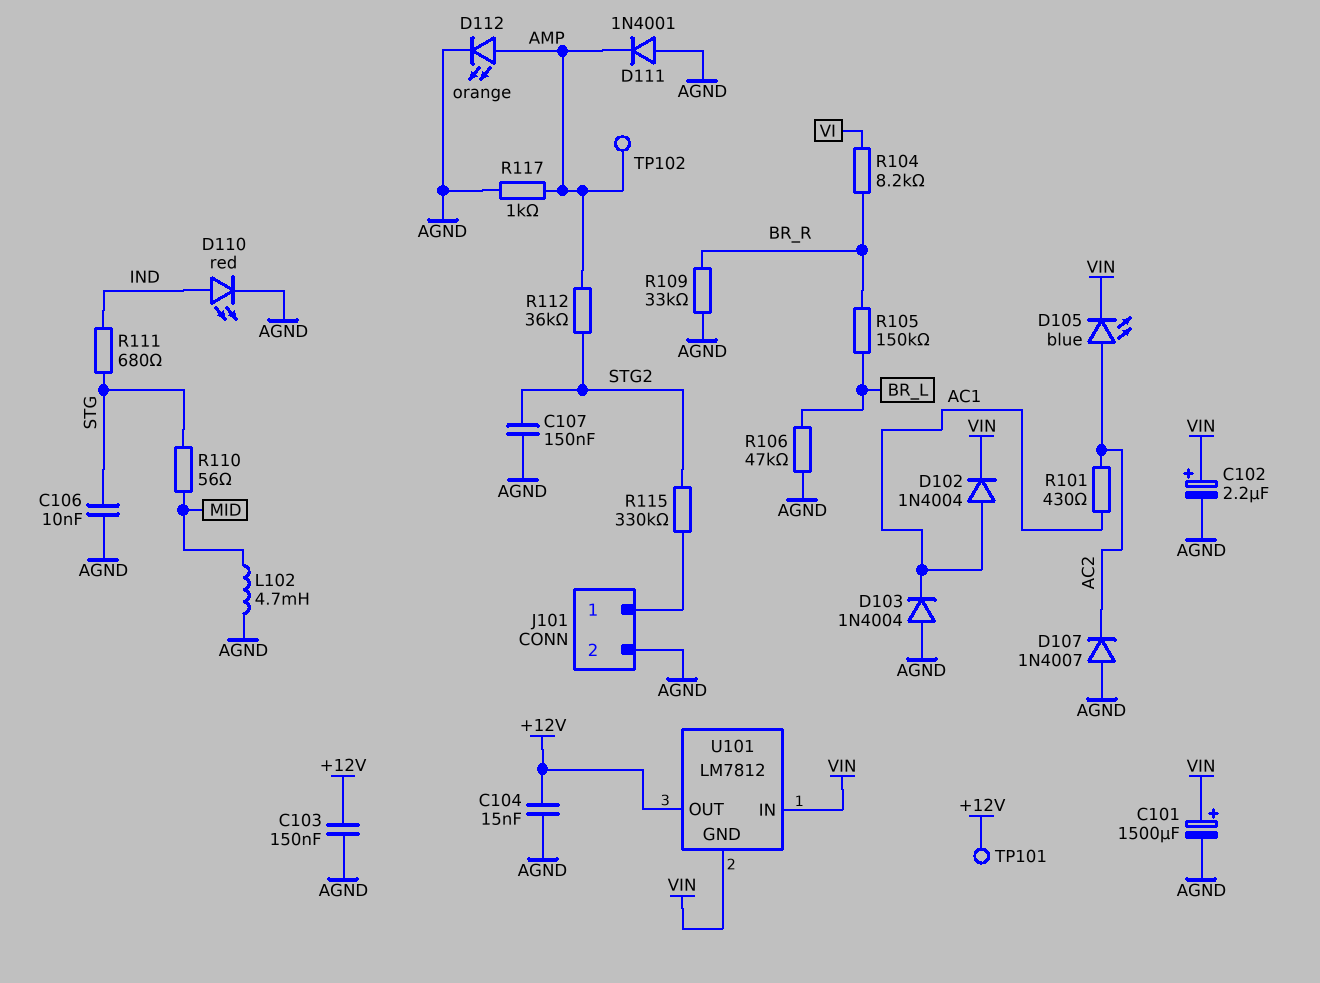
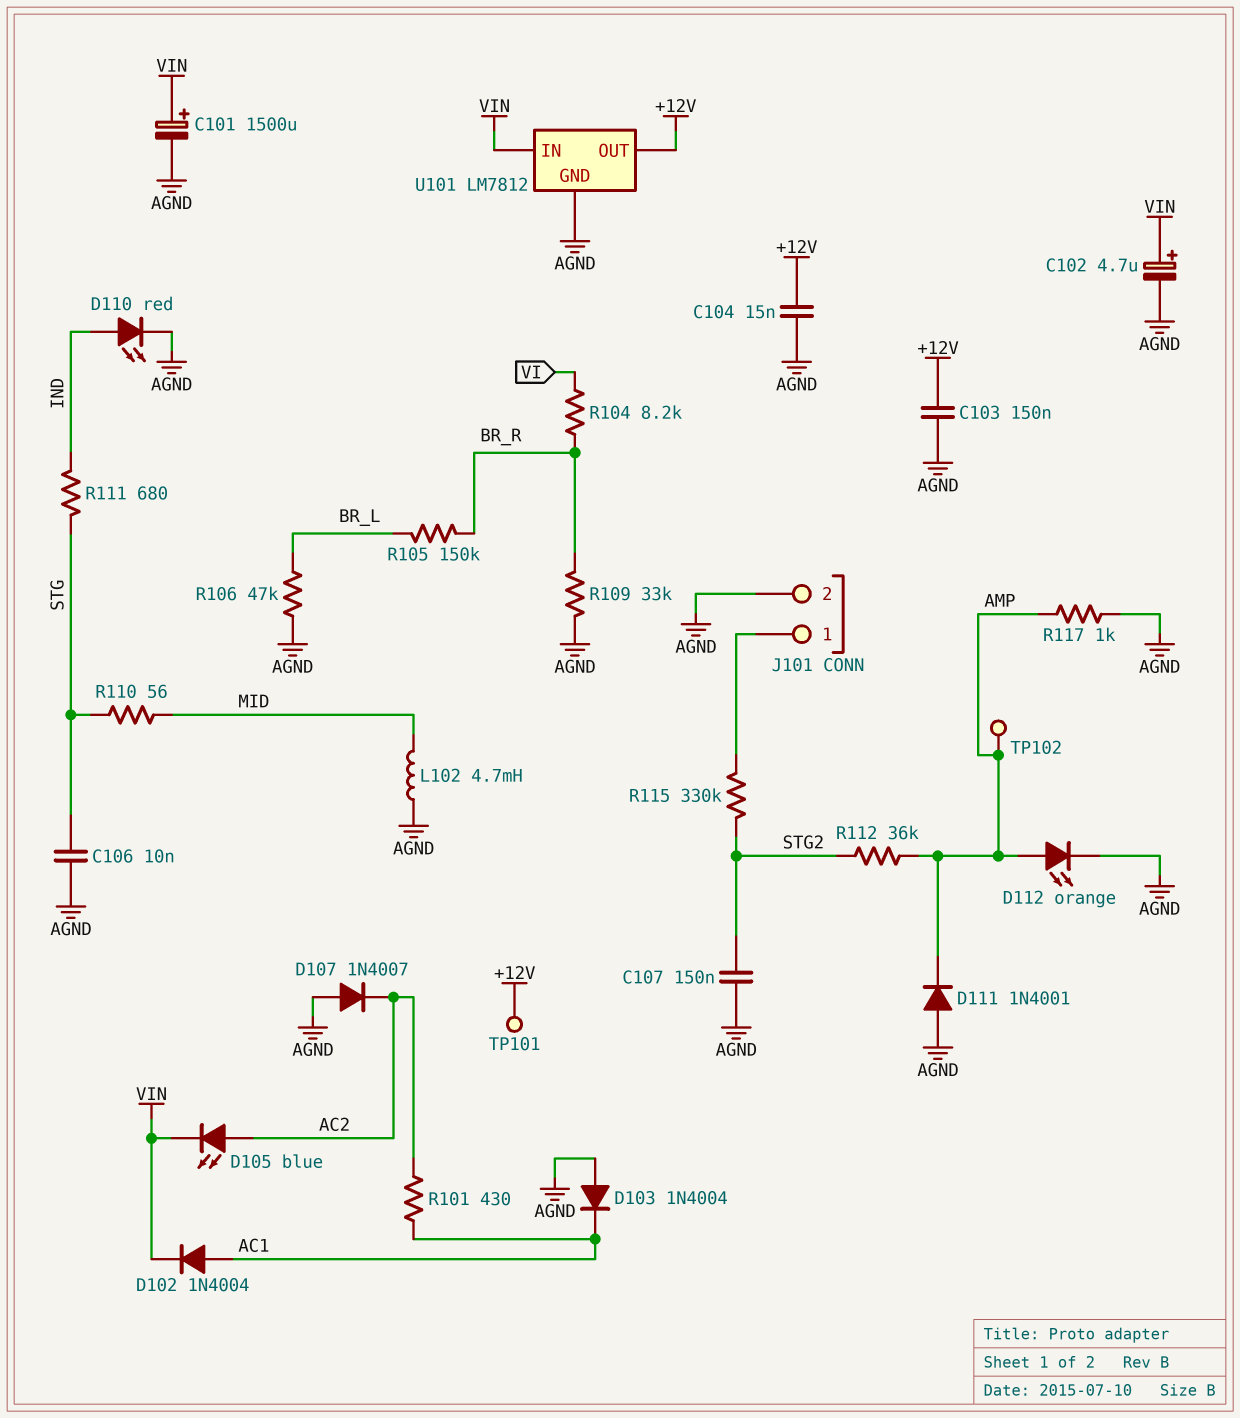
C102: 2.2uF (plus VIN, minus AGND) -> 4.7uF (plus VIN, minus AGND)
U101 pin GND: VIN -> AGND

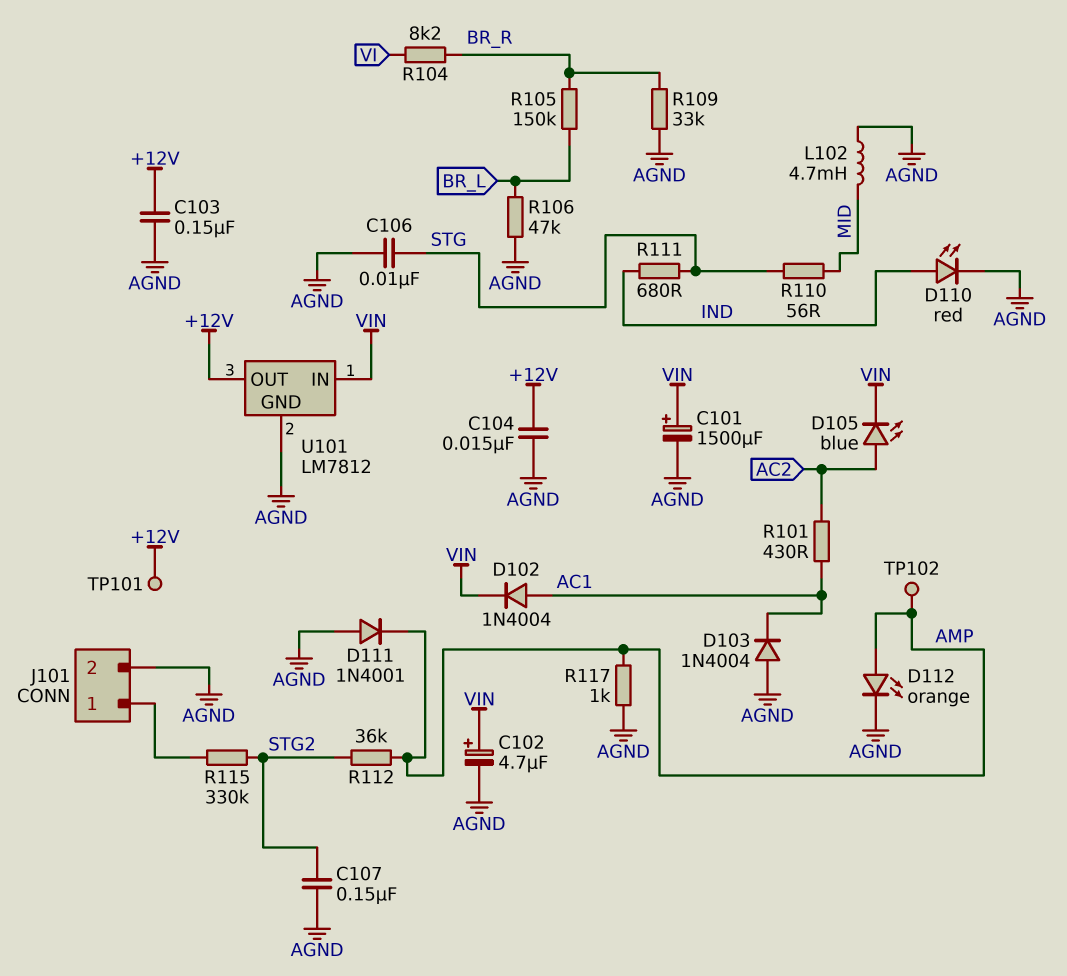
D107: diode 1N4007 (A AGND, K AC2) -> none

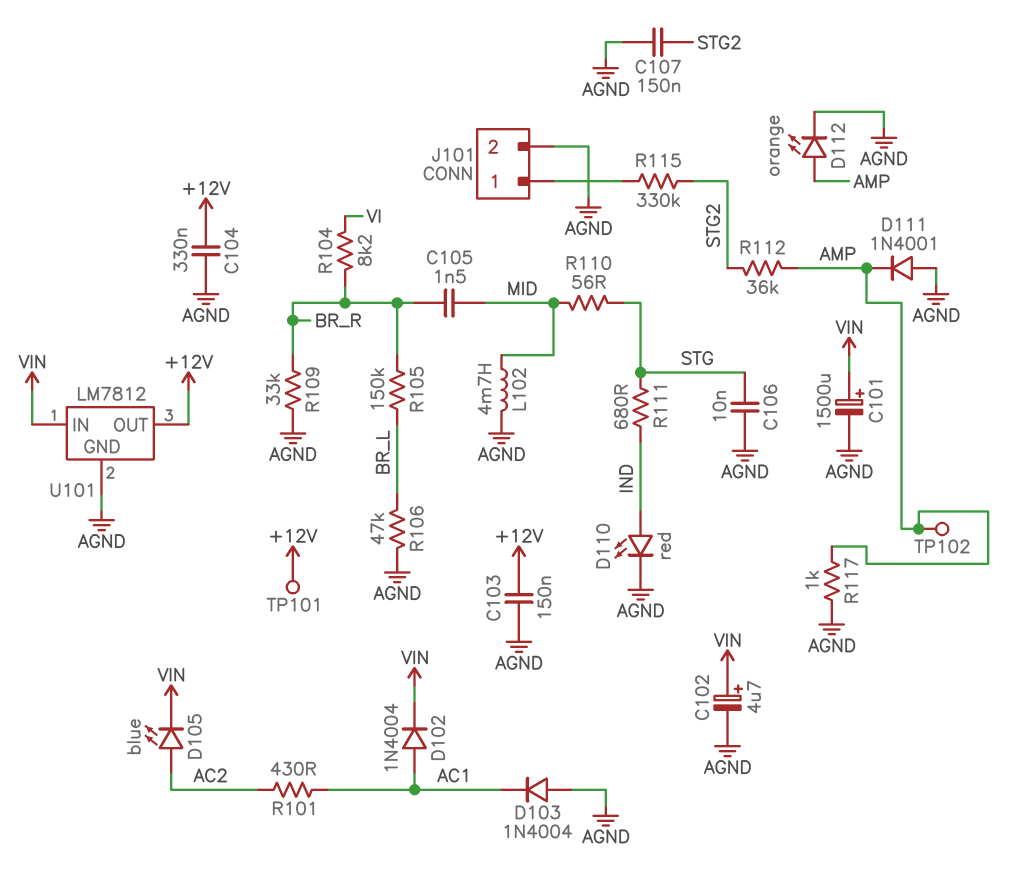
C104: 15nF (+12V, AGND) -> 330nF (+12V, AGND)
C105: none -> 1.5nF (BR_R, MID)

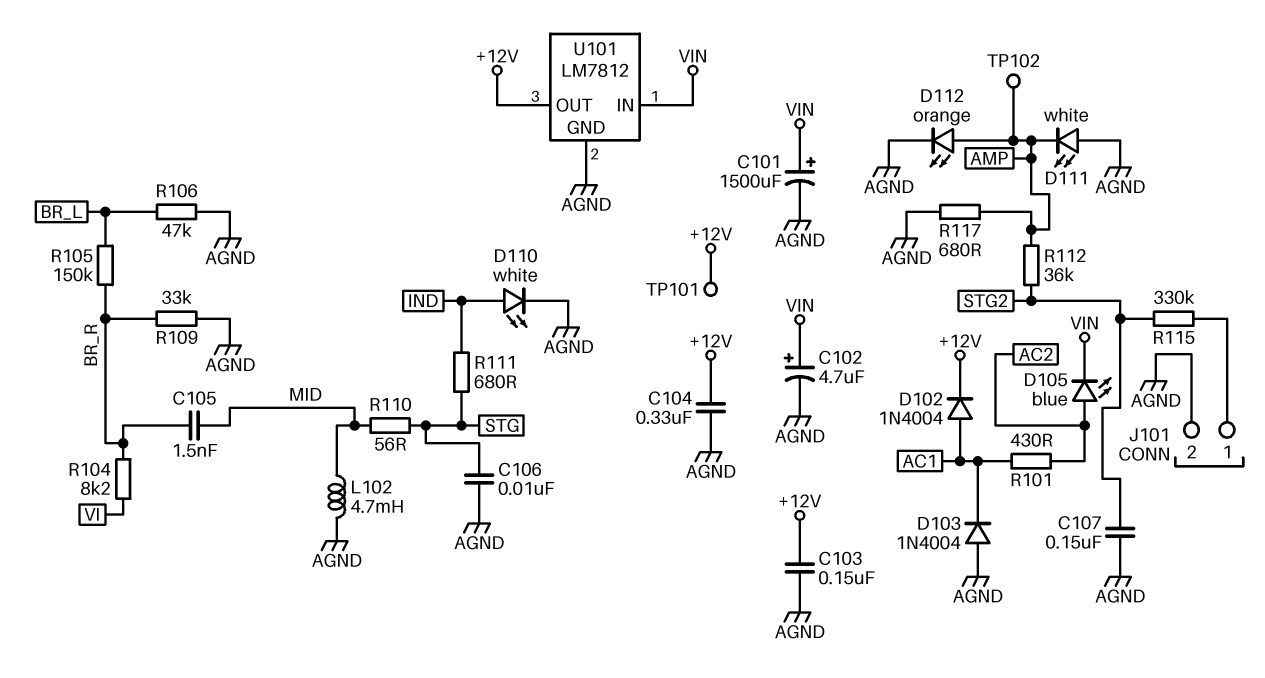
D102: diode 1N4004 (A AC1, K VIN) -> diode 1N4004 (A AC1, K +12V)
D110: LED red (A IND, K AGND) -> LED white (A IND, K AGND)
D111: diode 1N4001 (A AGND, K AMP) -> LED white (A AGND, K AMP)
R117: 1k (AGND, AMP) -> 680 (AGND, AMP)

